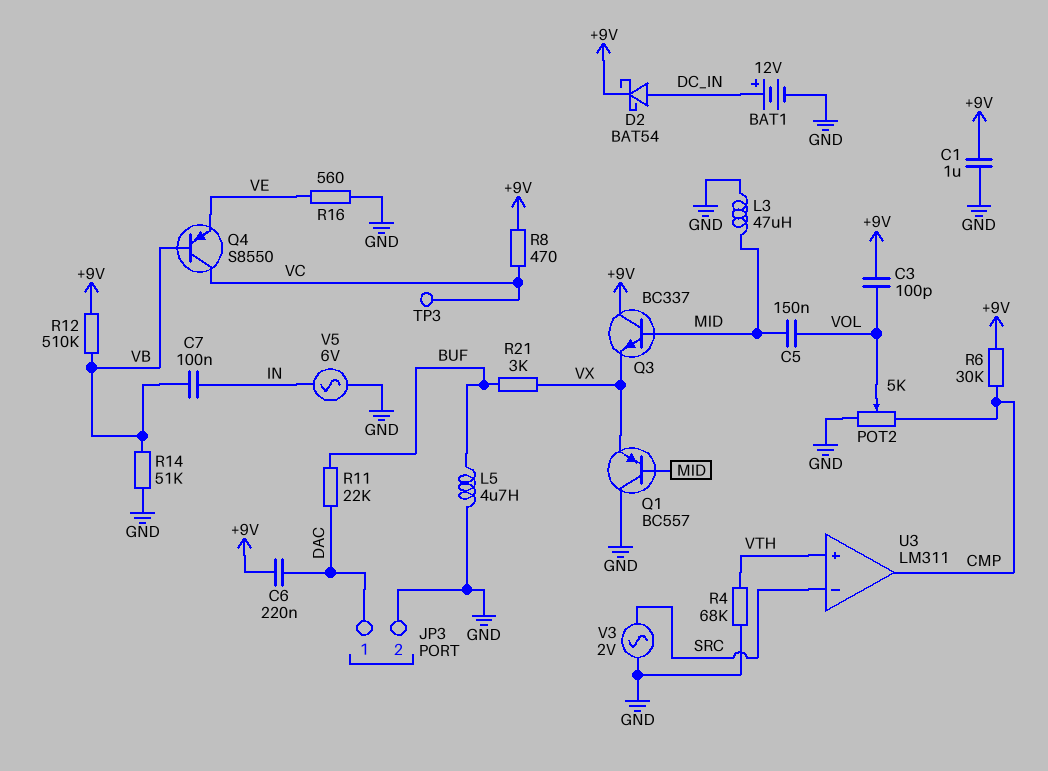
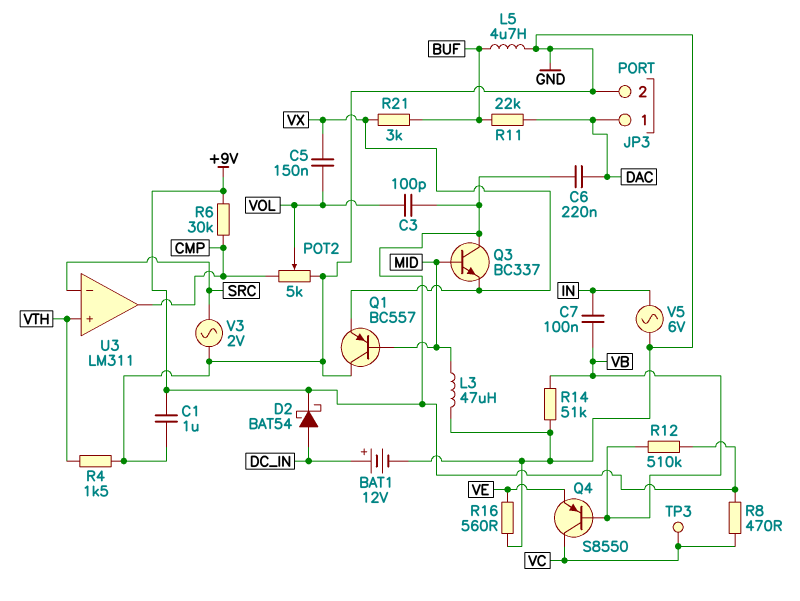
C5: 150nF (MID, VOL) -> 150nF (VOL, VX)
R4: 68k (GND, VTH) -> 1.5k (GND, VTH)

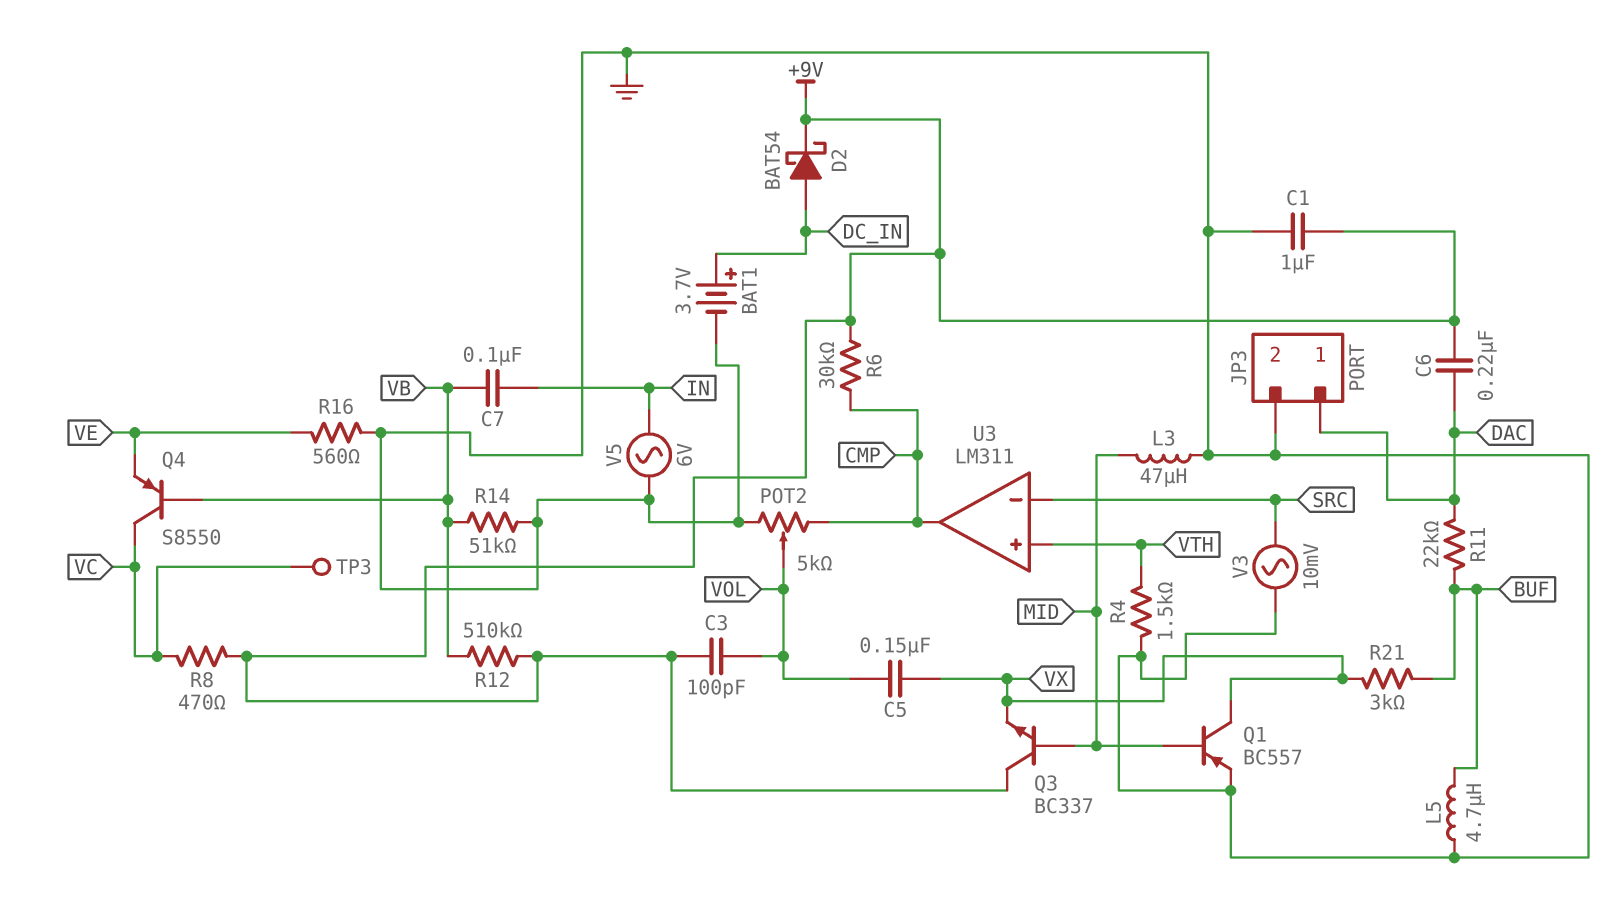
BAT1: 12V (plus DC_IN, minus GND) -> 3.7V (plus DC_IN, minus GND)
Q1: PNP BC557 (B MID, C GND, E VX) -> PNP BC557 (B MID, C VX, E GND)
V3: AC 2V (GND, SRC) -> AC 10mV (GND, SRC)

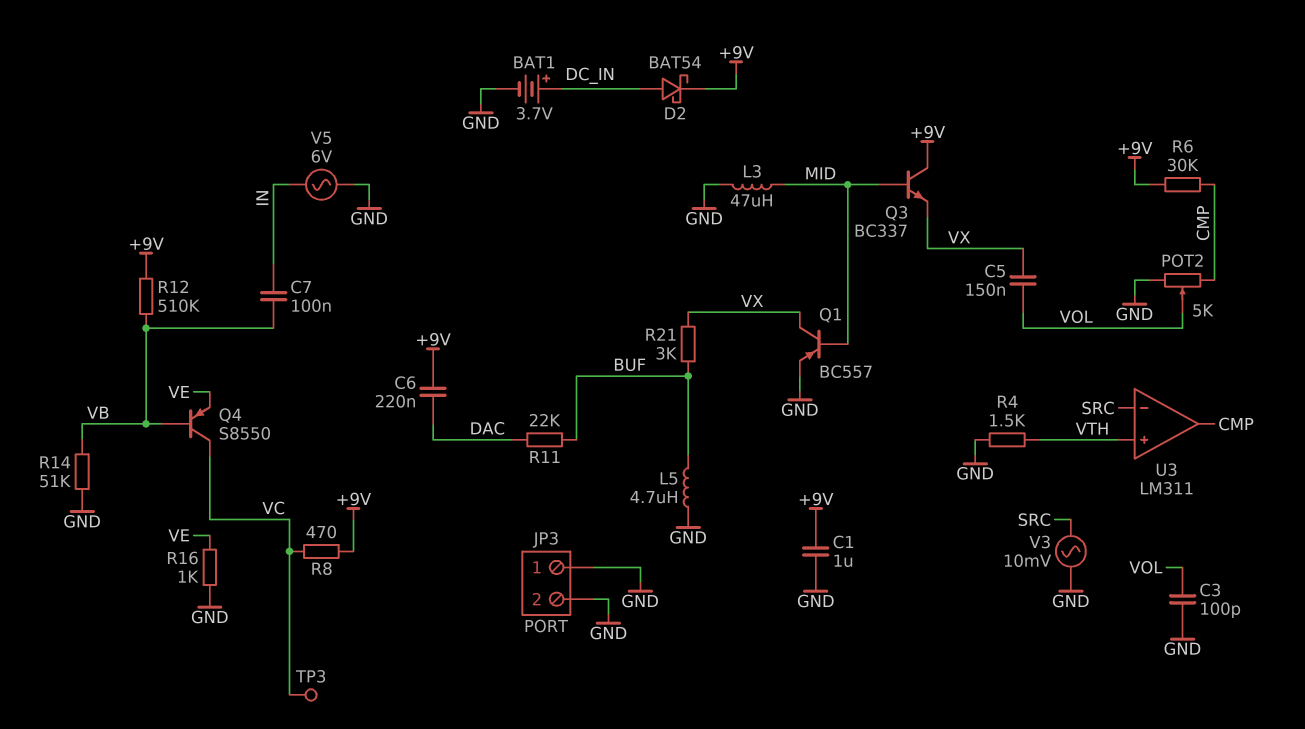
C3: 100pF (+9V, VOL) -> 100pF (GND, VOL)
JP3 pin 1: DAC -> GND
R16: 560 (GND, VE) -> 1k (GND, VE)

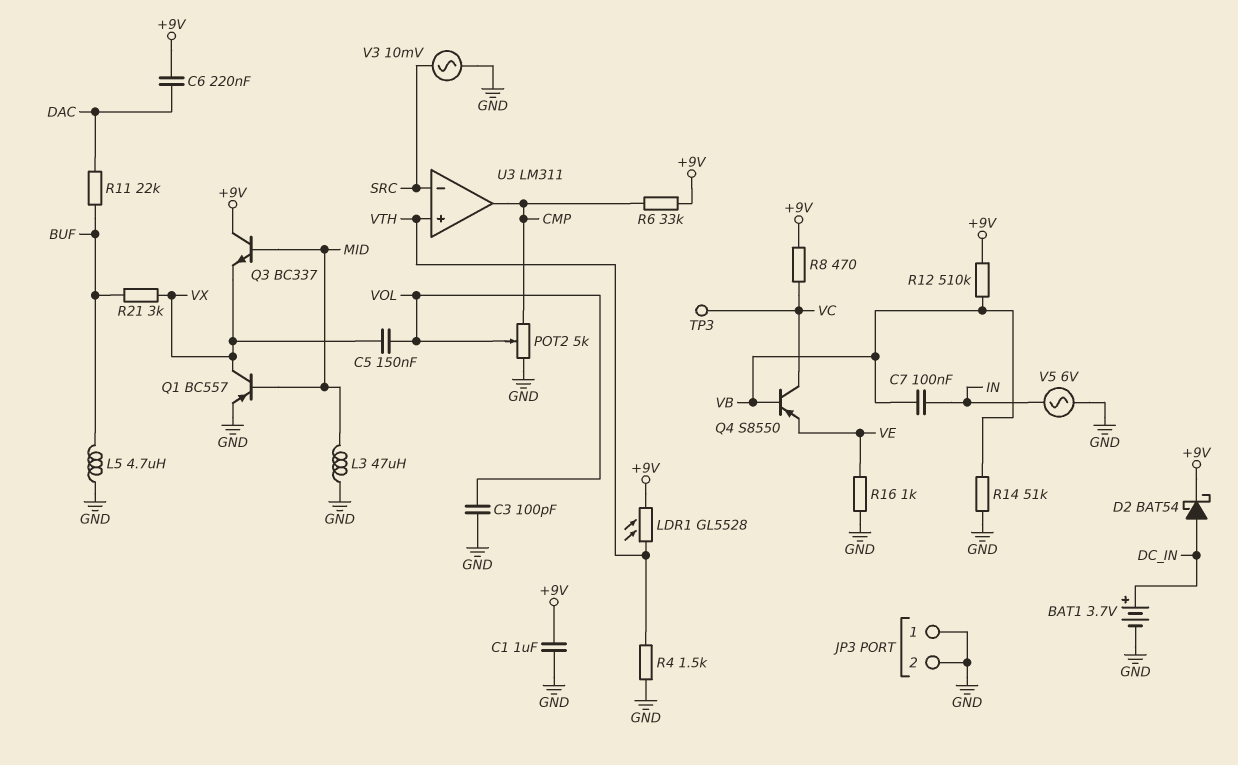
LDR1: none -> GL5528 (+9V, VTH)
R6: 30k (+9V, CMP) -> 33k (+9V, CMP)

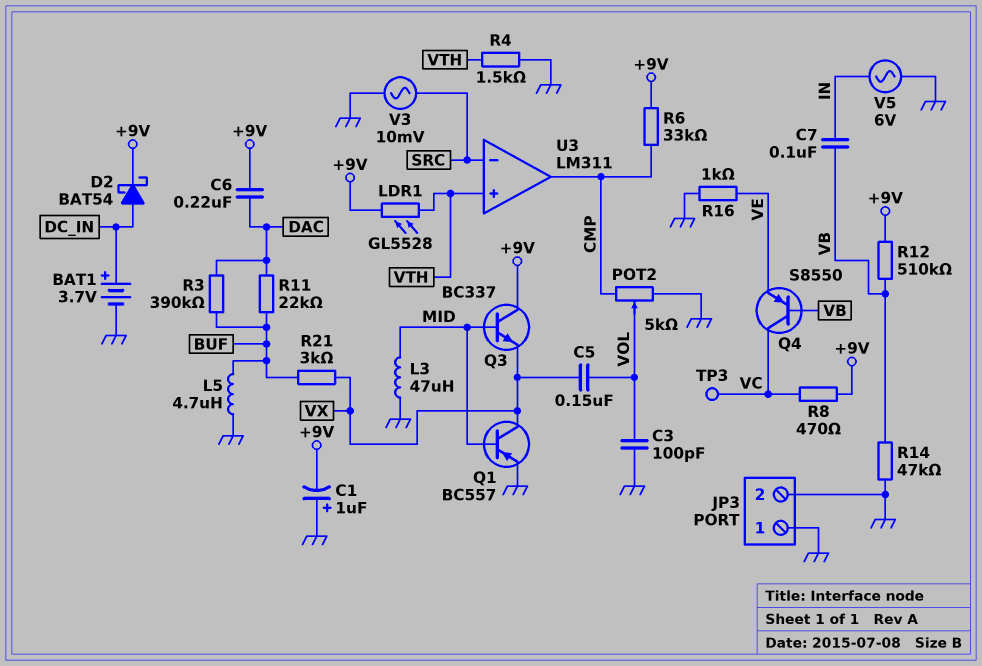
C1: 1uF (+9V, GND) -> 1uF (plus GND, minus +9V)
R3: none -> 390k (BUF, DAC)
R14: 51k (GND, VB) -> 47k (GND, VB)

